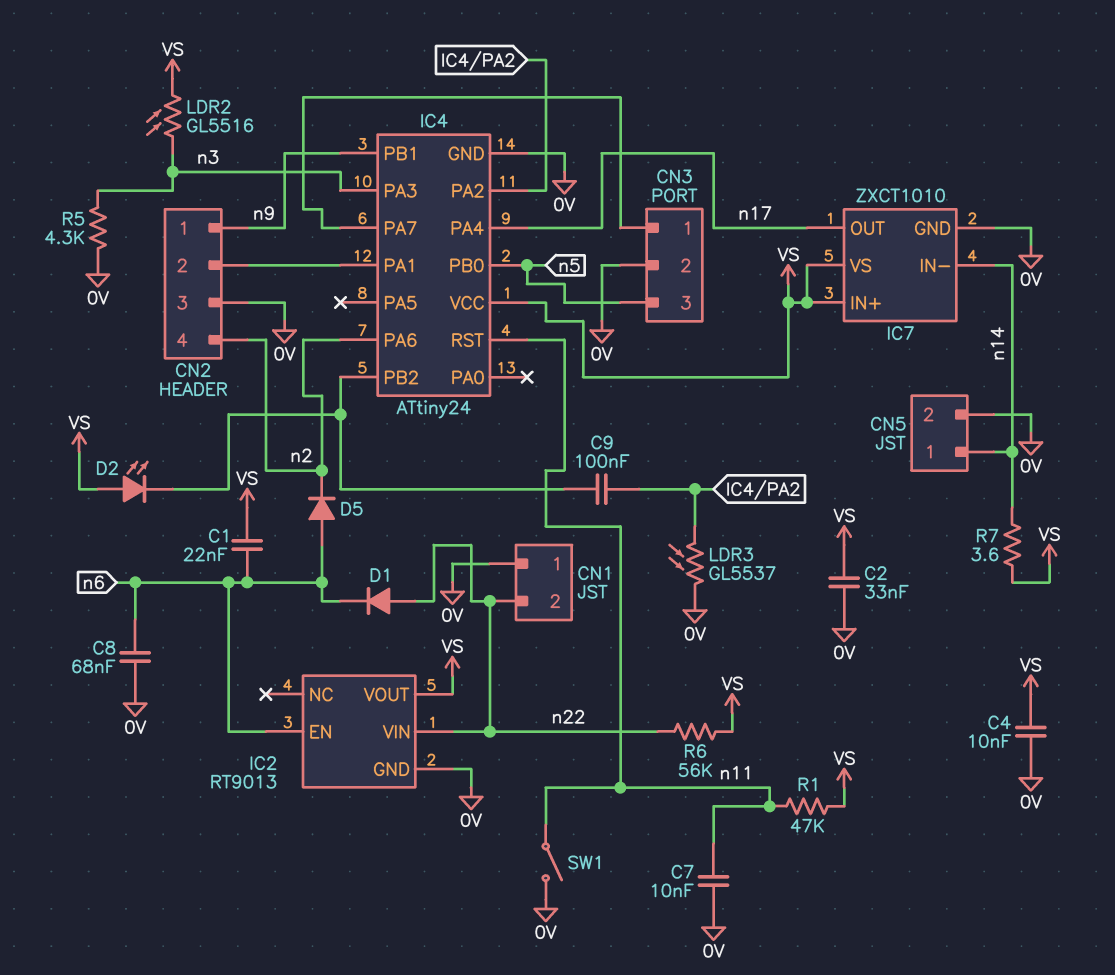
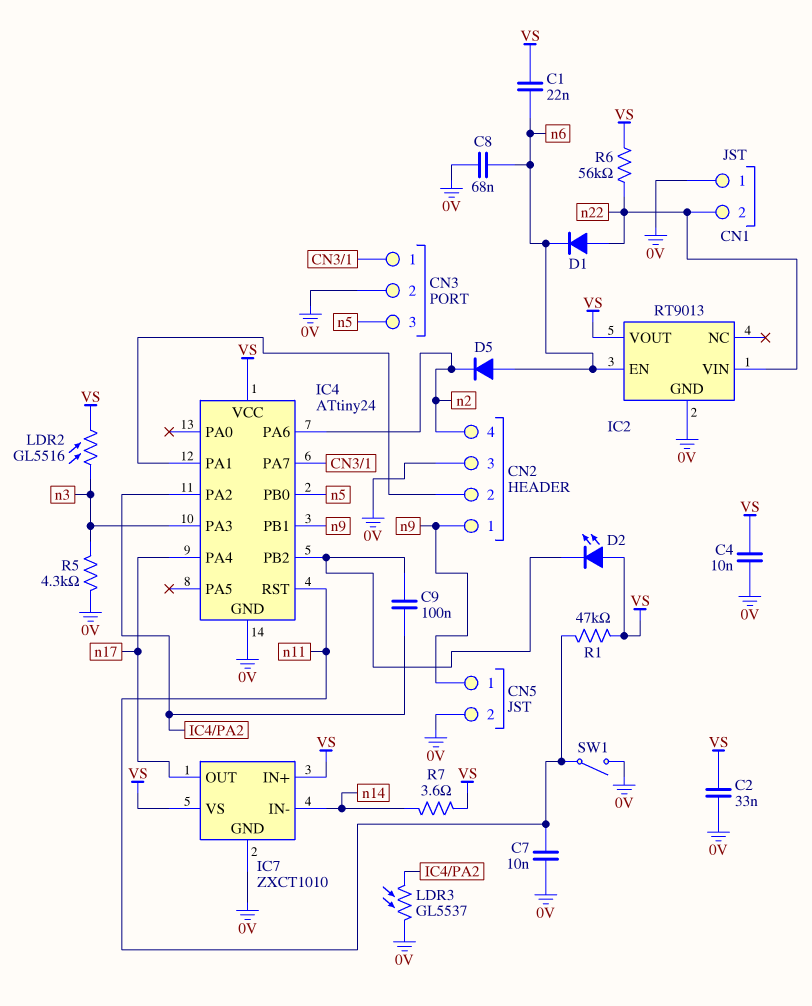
CN5 pin 1: n14 -> n9

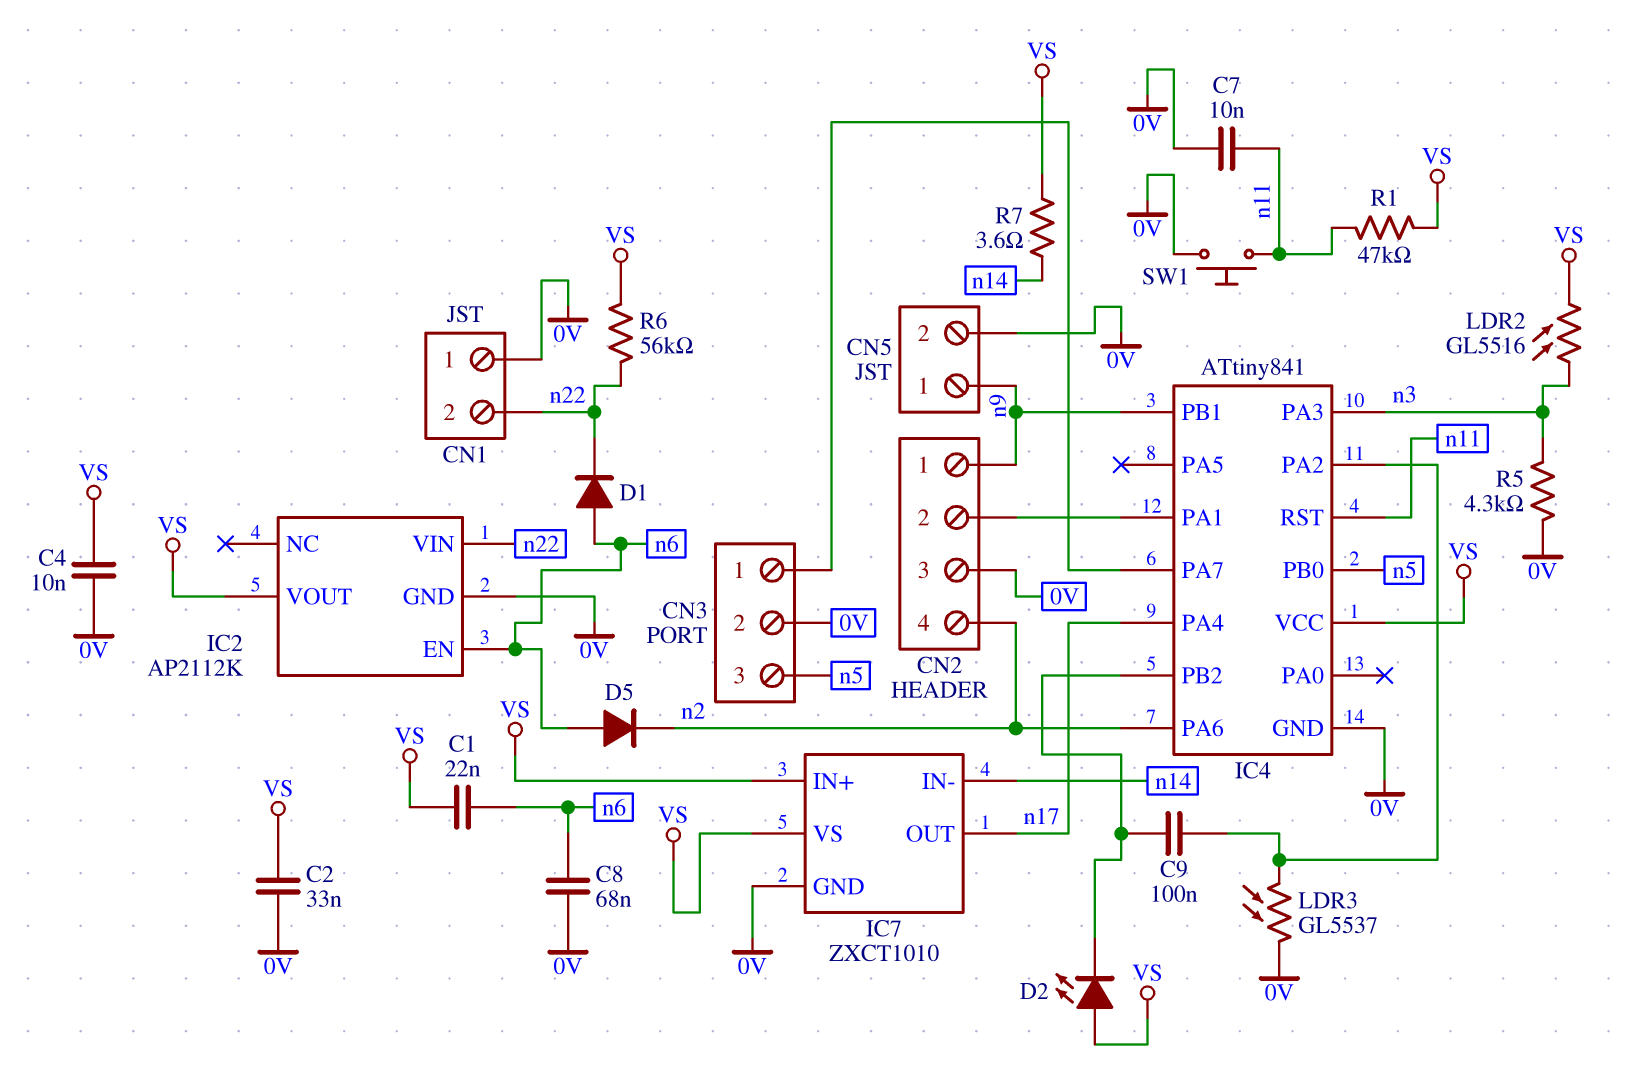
D1: diode (A n22, K n6) -> diode (A n6, K n22)
IC2: RT9013 -> AP2112K
IC4: ATtiny24 -> ATtiny841
SW1: switch (0V, n11) -> button (0V, n11)

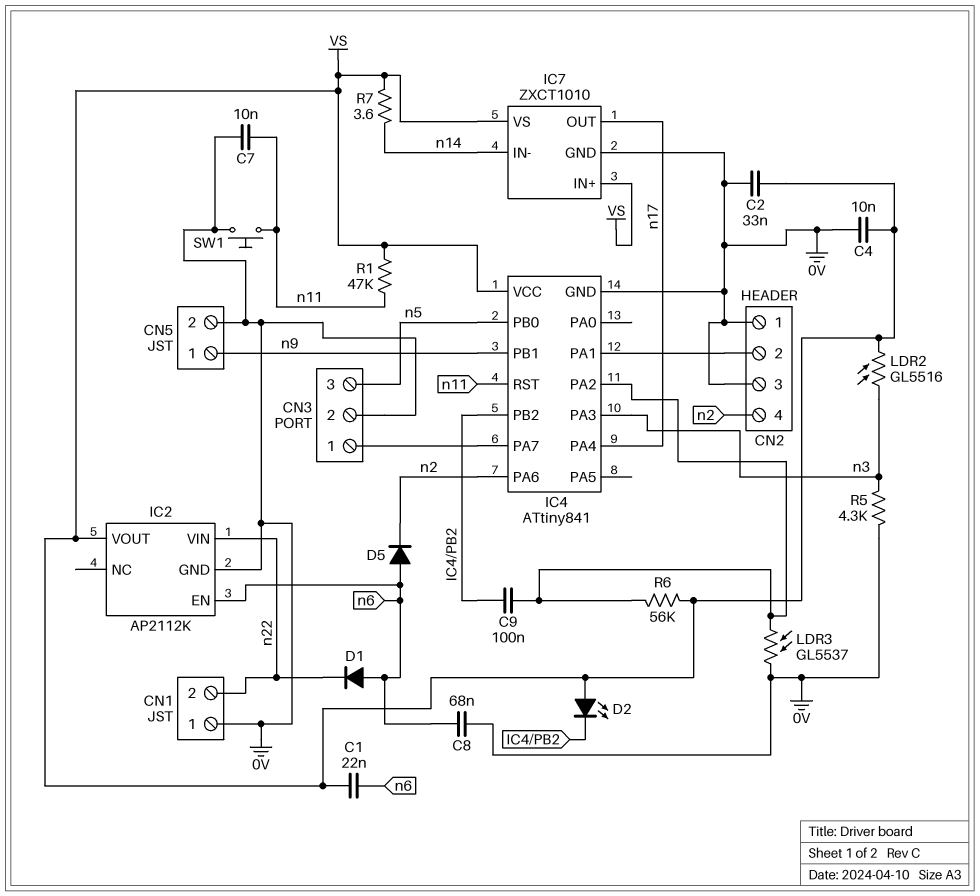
CN2 pin 1: n9 -> 0V
R6: 56k (VS, n22) -> 56k (IC4/PA2, VS)

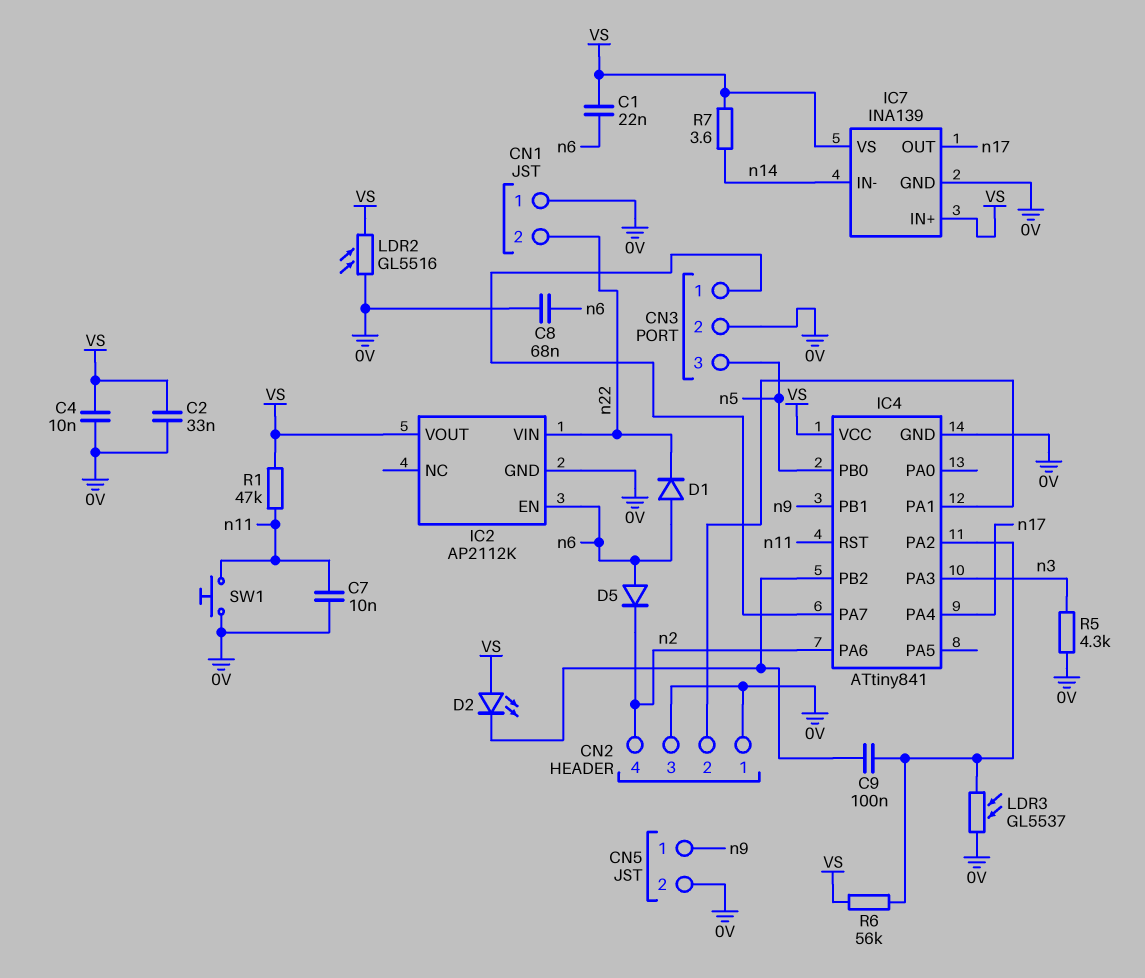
IC7: ZXCT1010 -> INA139
LDR2: GL5516 (VS, n3) -> GL5516 (0V, VS)

